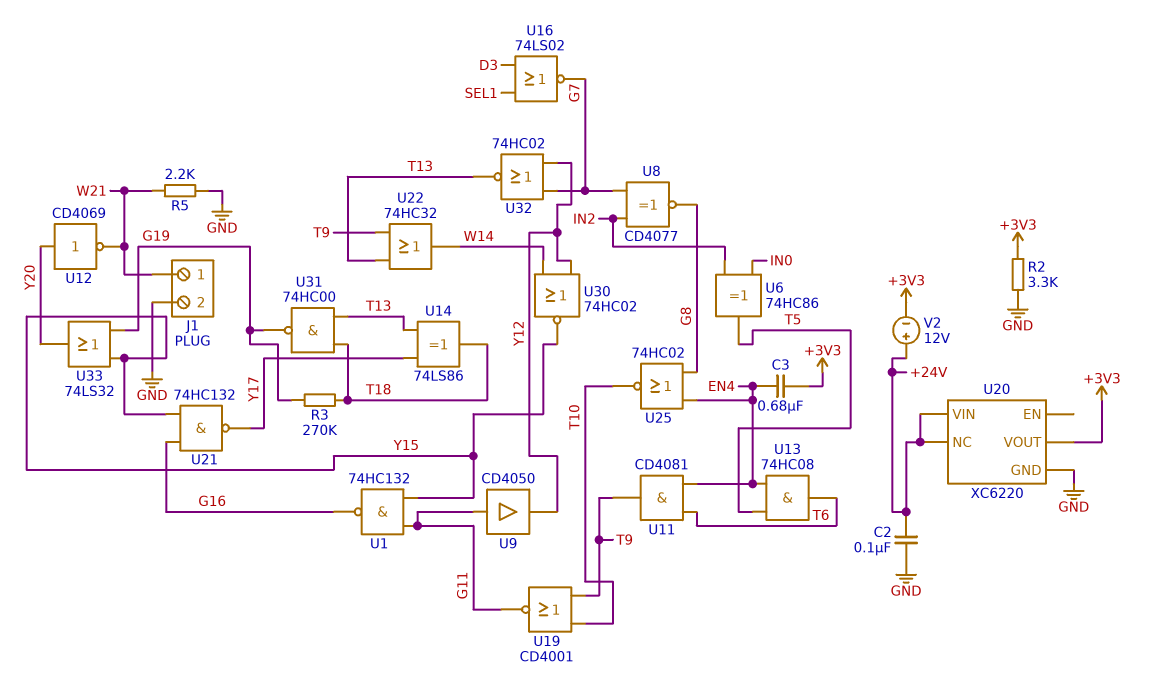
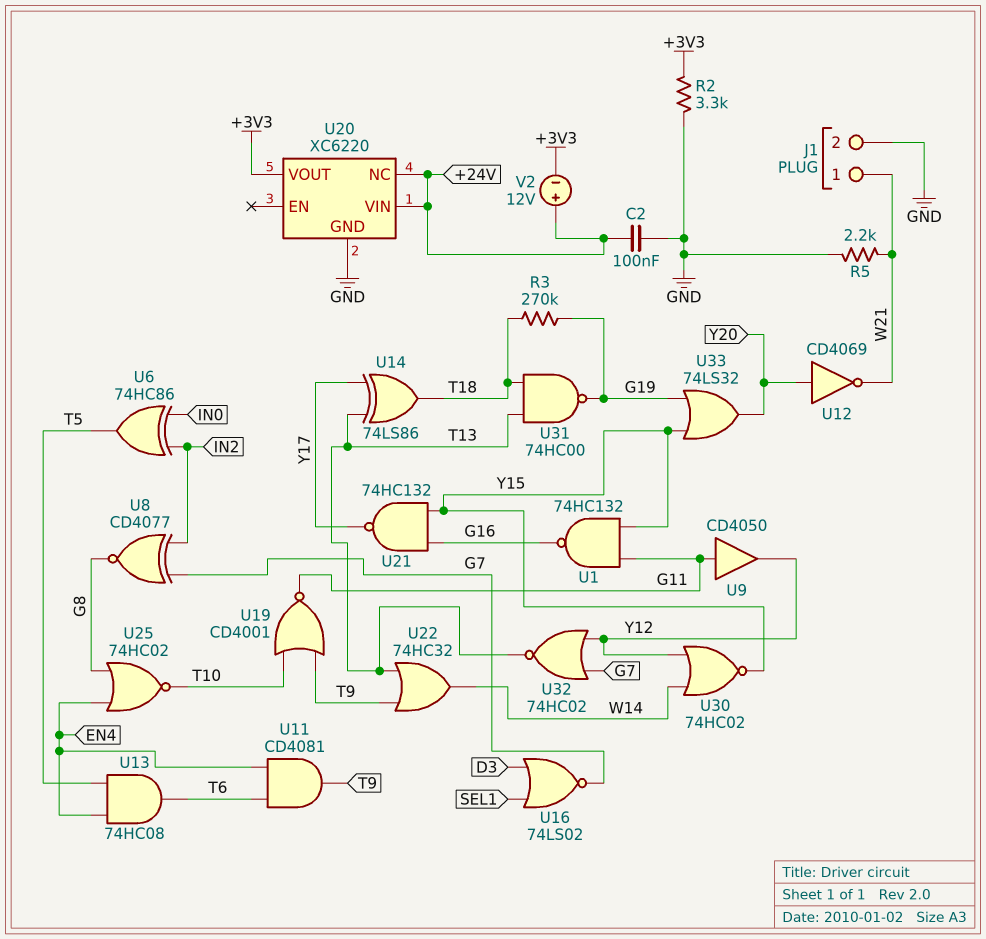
C3: 680nF (+3V3, EN4) -> none

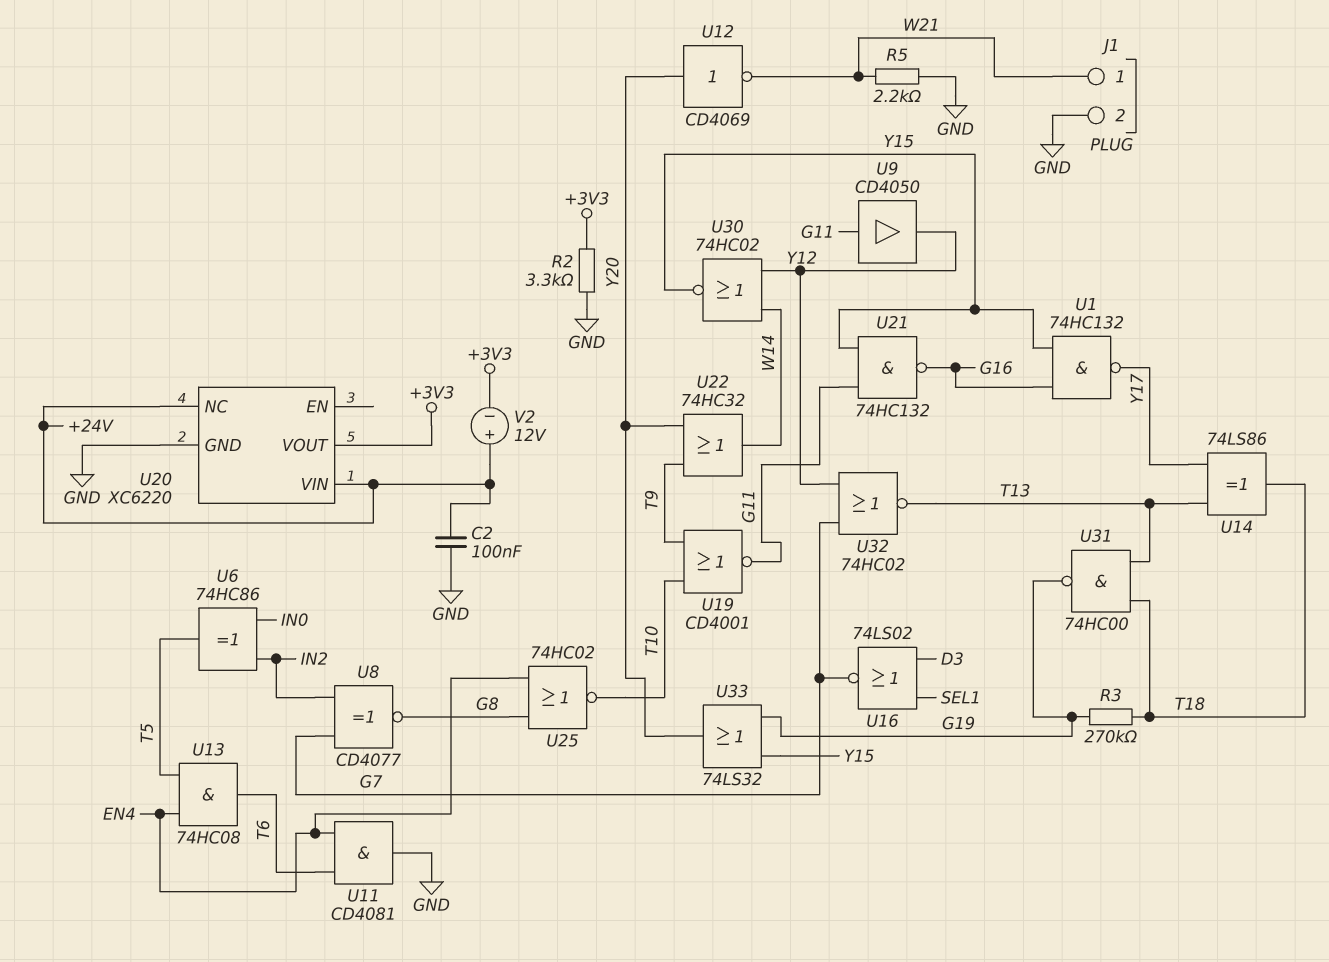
U1: NAND 74HC132 (in G11, in Y15, out G16) -> NAND 74HC132 (in G16, in Y15, out Y17)
U11: AND CD4081 (in EN4, in T6, out T9) -> AND CD4081 (in EN4, in T6, out GND)
U21: NAND 74HC132 (in G16, in Y15, out Y17) -> NAND 74HC132 (in G11, in Y15, out G16)
U22: OR 74HC32 (in T9, in T13, out W14) -> OR 74HC32 (in T9, in Y20, out W14)

